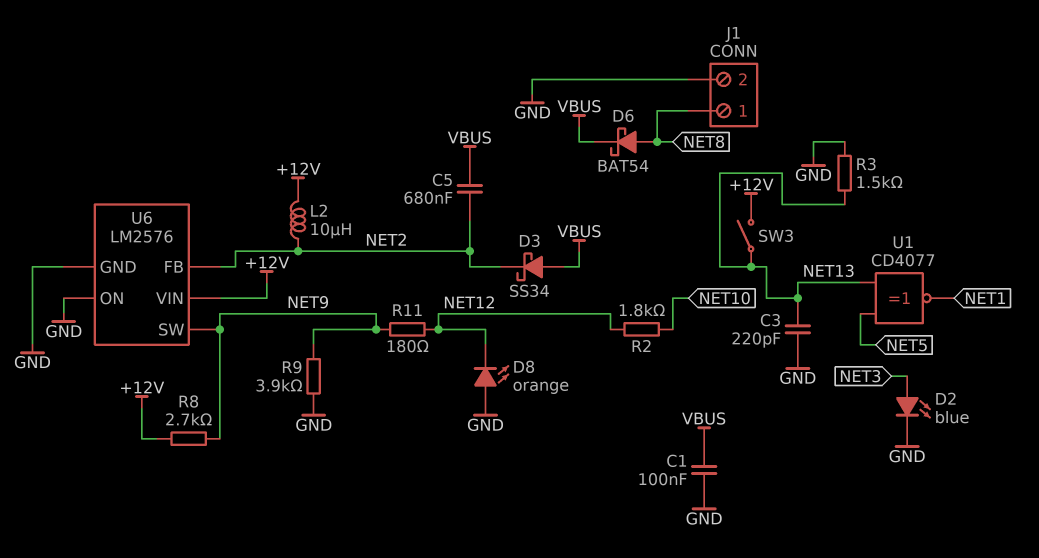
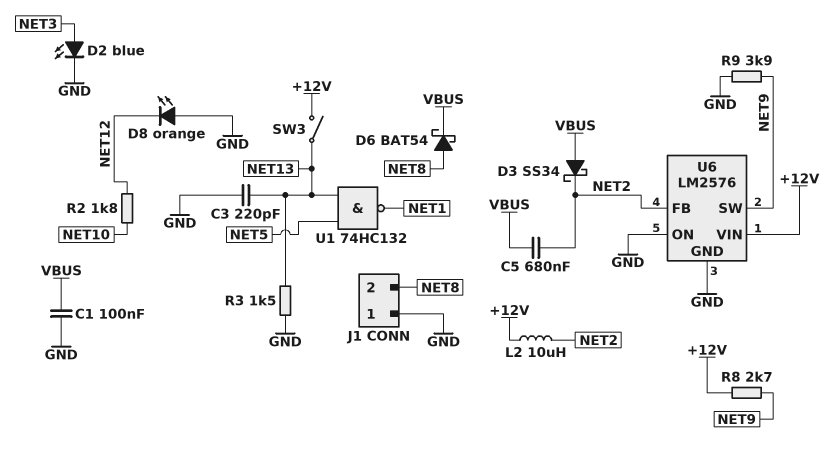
J1 pin 1: NET8 -> GND
J1 pin 2: GND -> NET8
R11: 180 (NET9, NET12) -> none
U1: XNOR CD4077 (in NET5, in NET13, out NET1) -> NAND 74HC132 (in NET5, in NET13, out NET1)

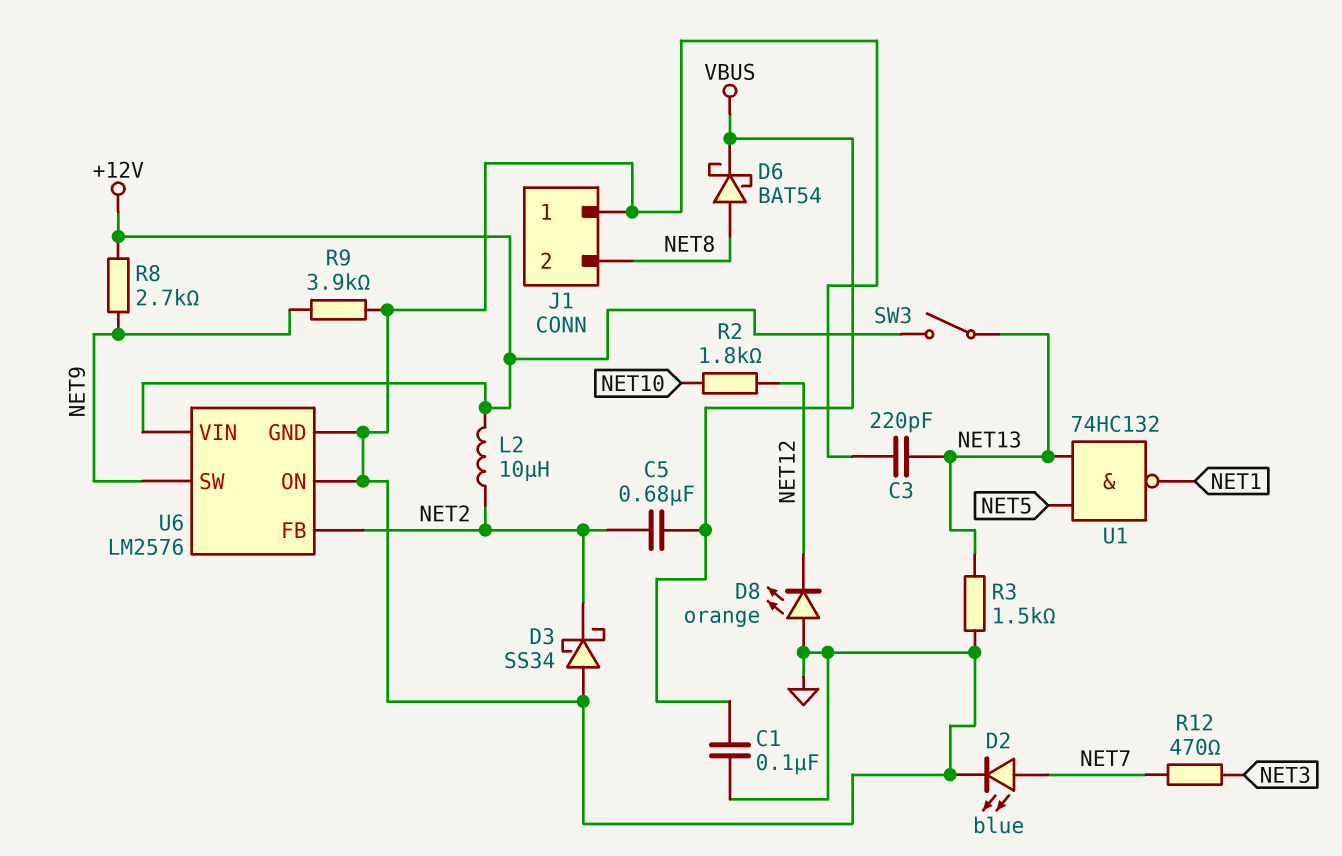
D2: LED blue (A NET3, K GND) -> LED blue (A NET7, K GND)
D3: schottky SS34 (A VBUS, K NET2) -> schottky SS34 (A GND, K NET2)
R12: none -> 470 (NET3, NET7)

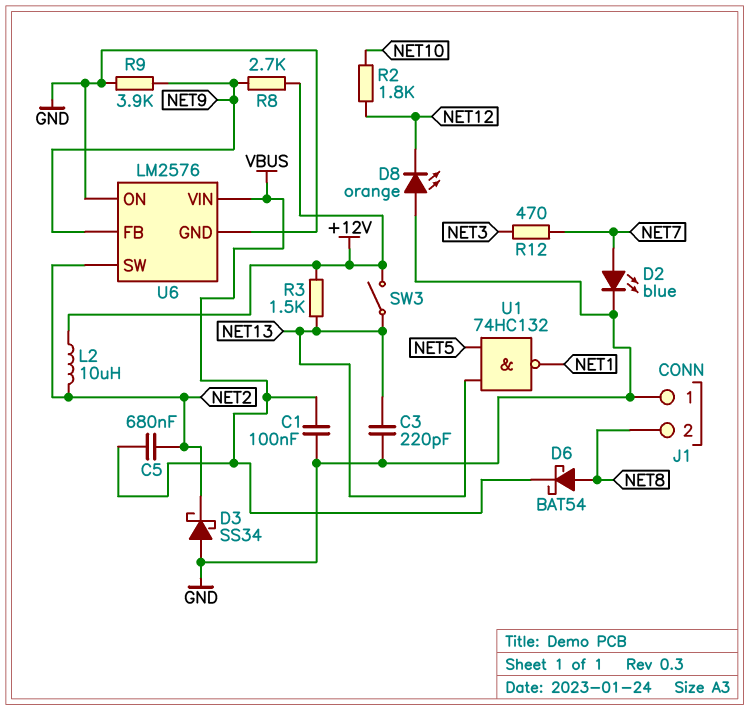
R3: 1.5k (GND, NET13) -> 1.5k (+12V, NET13)
U6 pin FB: NET2 -> NET9
U6 pin SW: NET9 -> NET2
U6 pin VIN: +12V -> VBUS

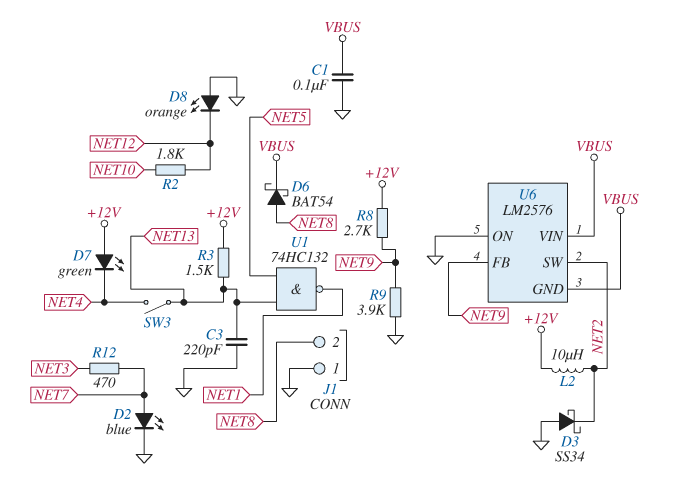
C5: 680nF (NET2, VBUS) -> none
D7: none -> LED green (A +12V, K NET4)
SW3: switch (+12V, NET13) -> switch (NET4, NET13)
U6 pin GND: GND -> VBUS

